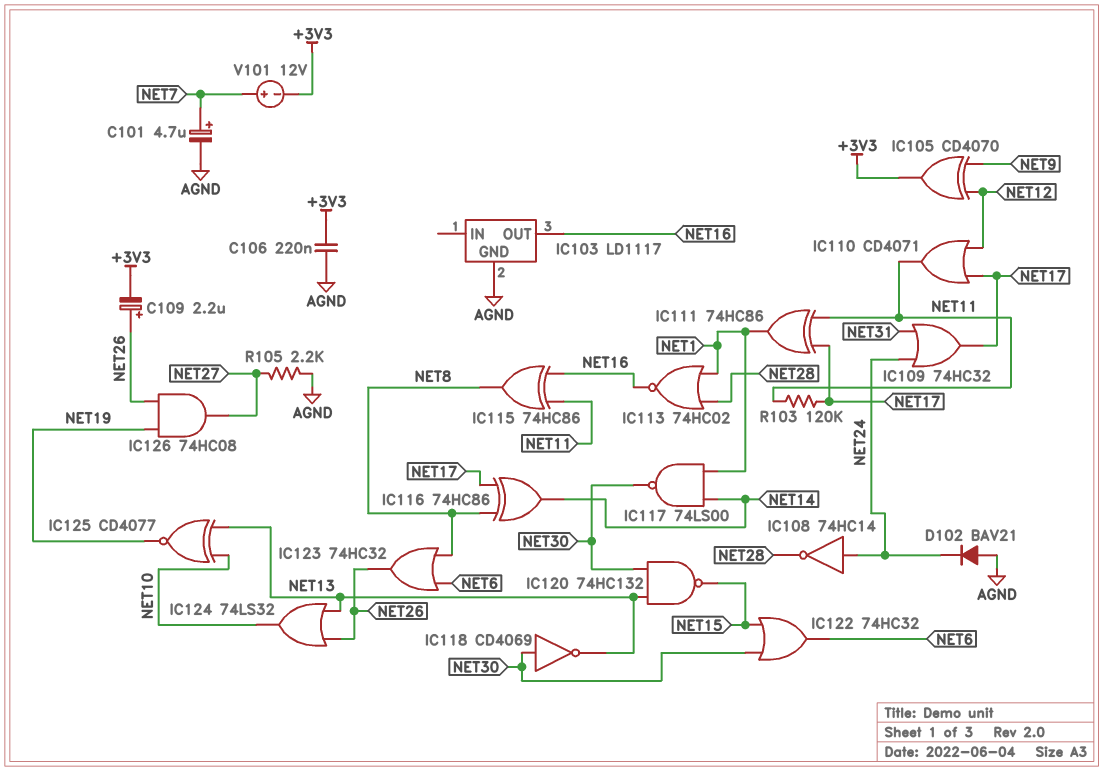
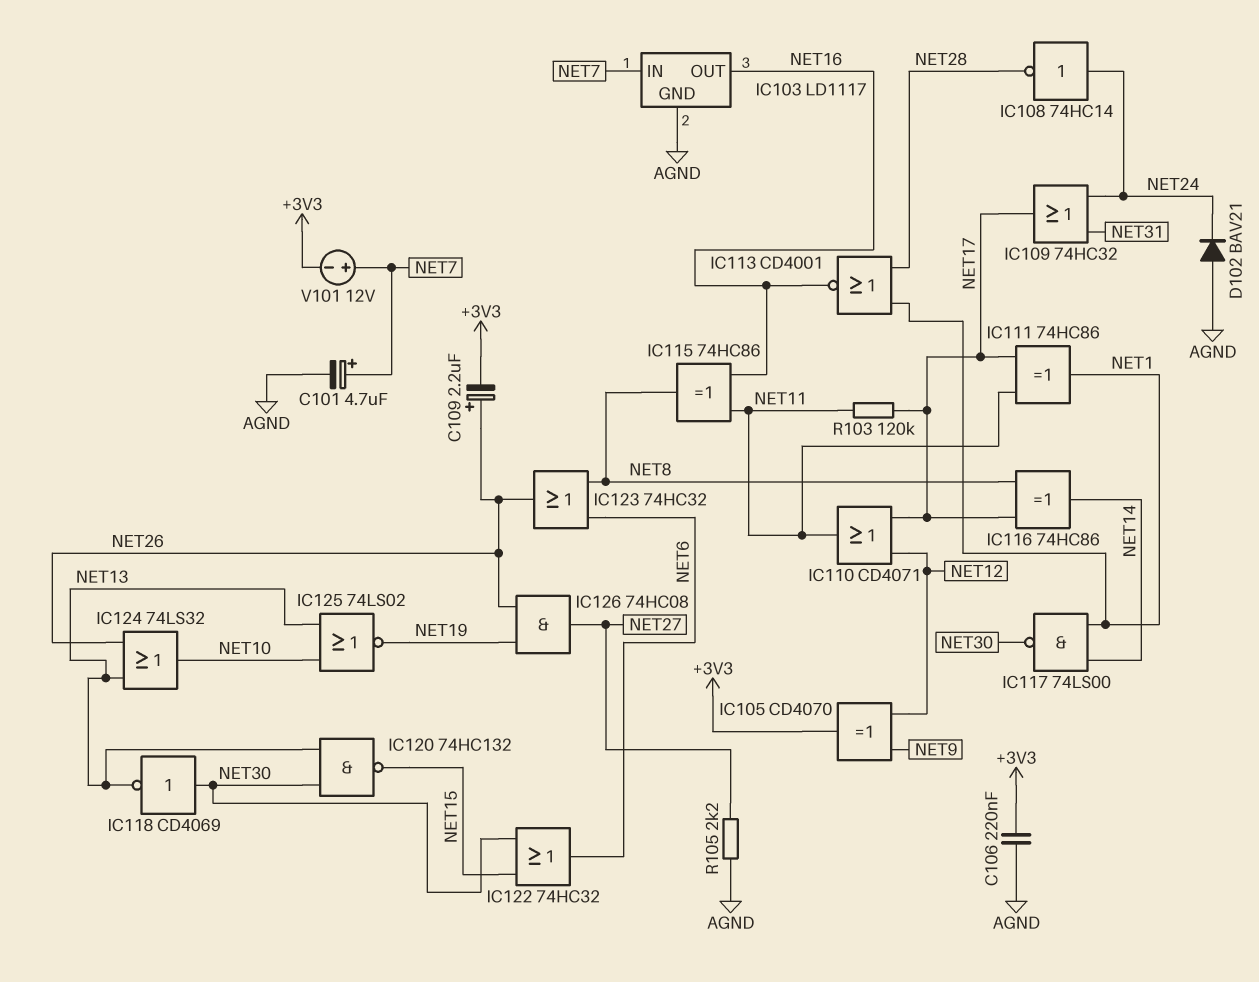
IC103 pin IN: none -> NET7
IC113: NOR 74HC02 (in NET1, in NET28, out NET16) -> NOR CD4001 (in NET1, in NET28, out NET16)
IC125: XNOR CD4077 (in NET10, in NET13, out NET19) -> NOR 74LS02 (in NET10, in NET13, out NET19)

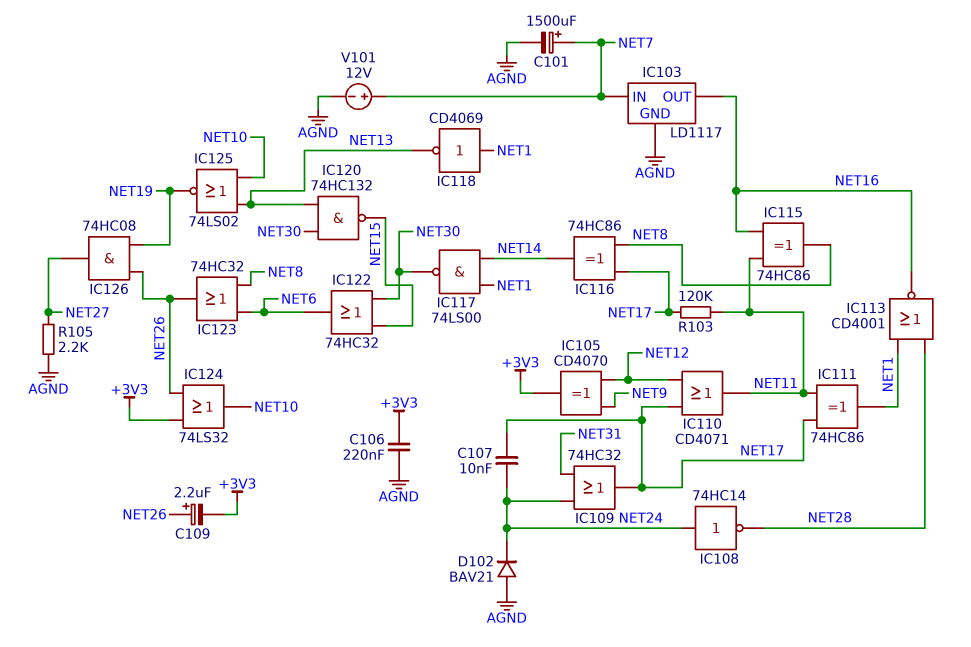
C101: 4.7uF (plus NET7, minus AGND) -> 1500uF (plus NET7, minus AGND)
C107: none -> 10nF (NET17, NET24)
IC118: NOT CD4069 (in NET30, out NET13) -> NOT CD4069 (in NET1, out NET13)
IC124: OR 74LS32 (in NET13, in NET26, out NET10) -> OR 74LS32 (in +3V3, in NET26, out NET10)
V101: 12V (plus NET7, minus +3V3) -> 12V (plus NET7, minus AGND)

